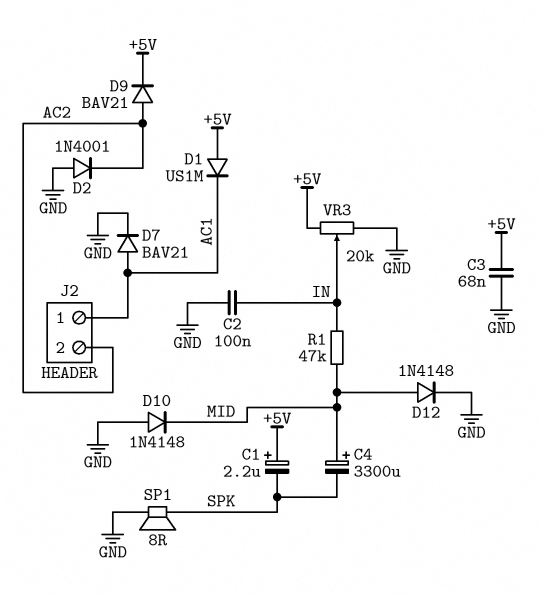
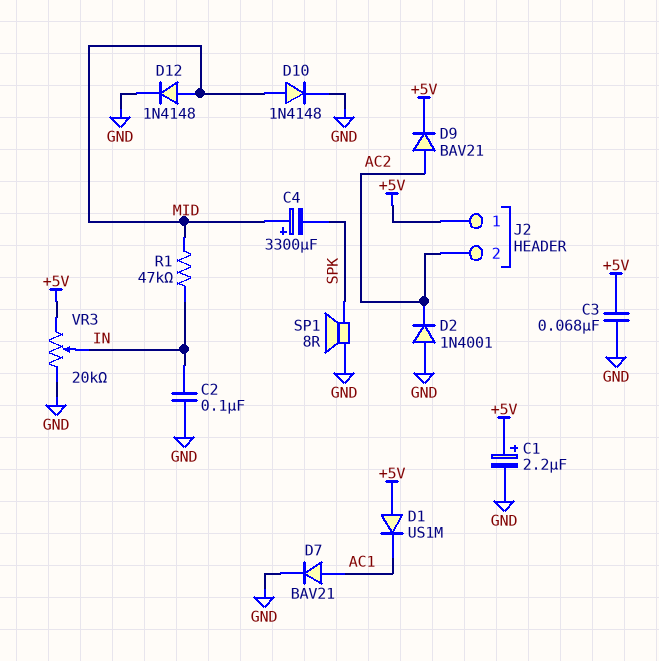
C1: 2.2uF (plus +5V, minus SPK) -> 2.2uF (plus +5V, minus GND)
D10: diode 1N4148 (A GND, K MID) -> diode 1N4148 (A MID, K GND)
J2 pin 1: AC1 -> +5V

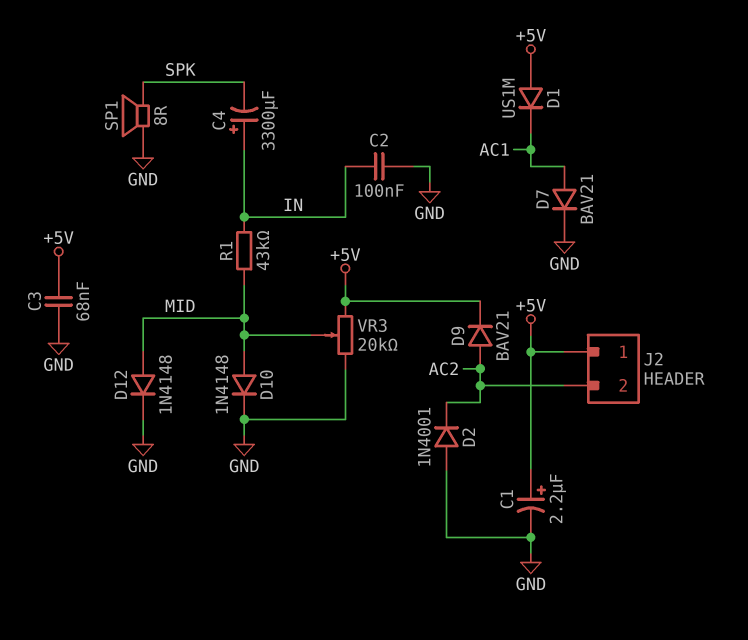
C4: 3300uF (plus MID, minus SPK) -> 3300uF (plus IN, minus SPK)
R1: 47k (IN, MID) -> 43k (IN, MID)
VR3: 20k (+5V, GND, wiper IN) -> 20k (+5V, GND, wiper MID)

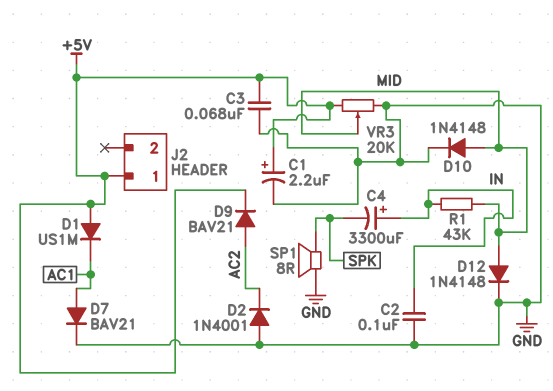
J2 pin 2: AC2 -> none

